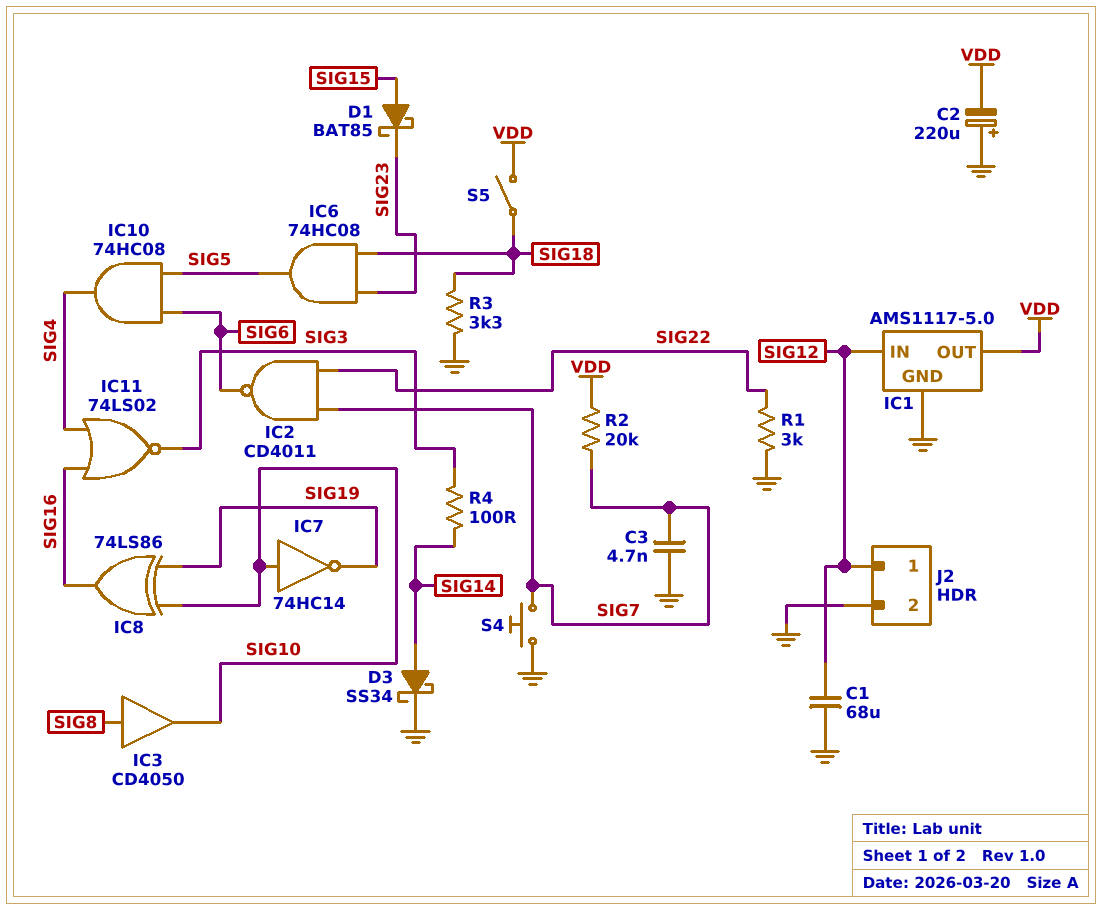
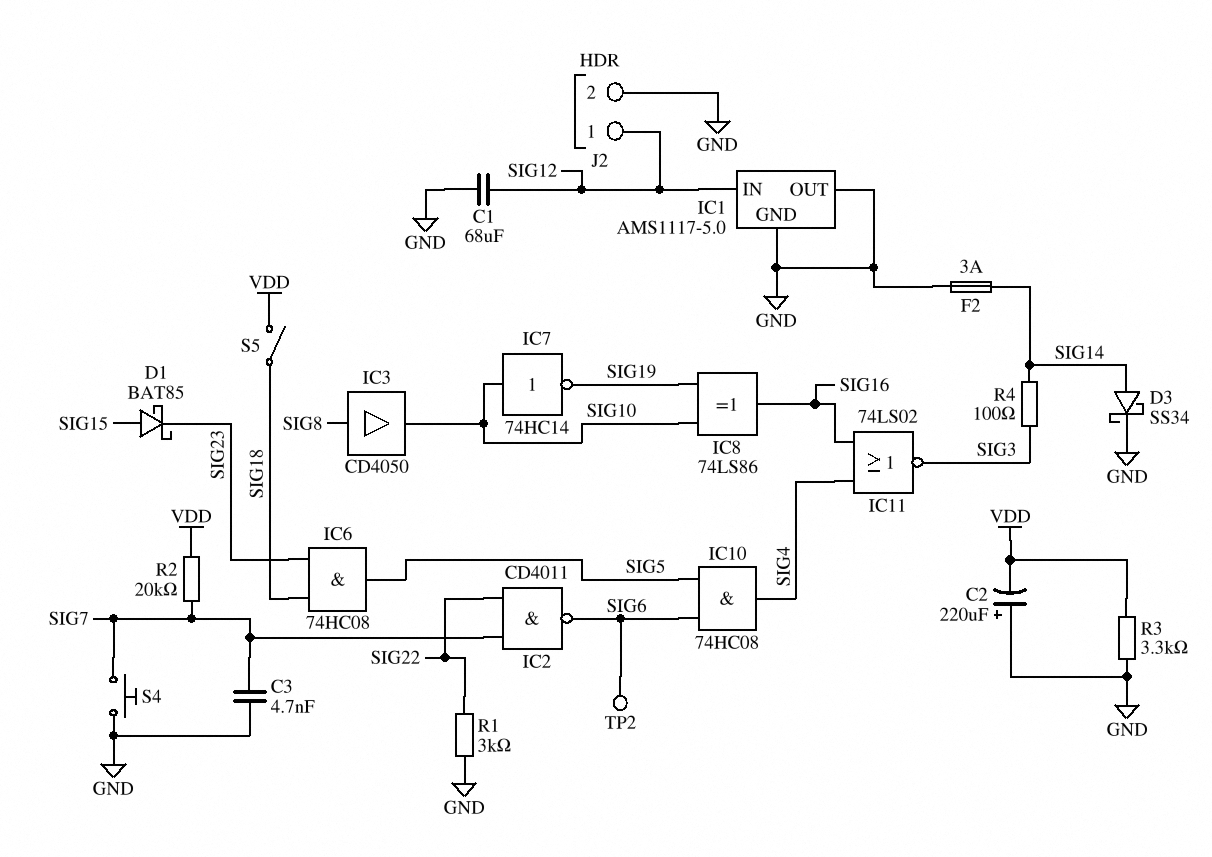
F2: none -> 3A (GND, SIG14)
IC1 pin OUT: VDD -> GND
R3: 3.3k (GND, SIG18) -> 3.3k (GND, VDD)
TP2: none -> test point (SIG6)

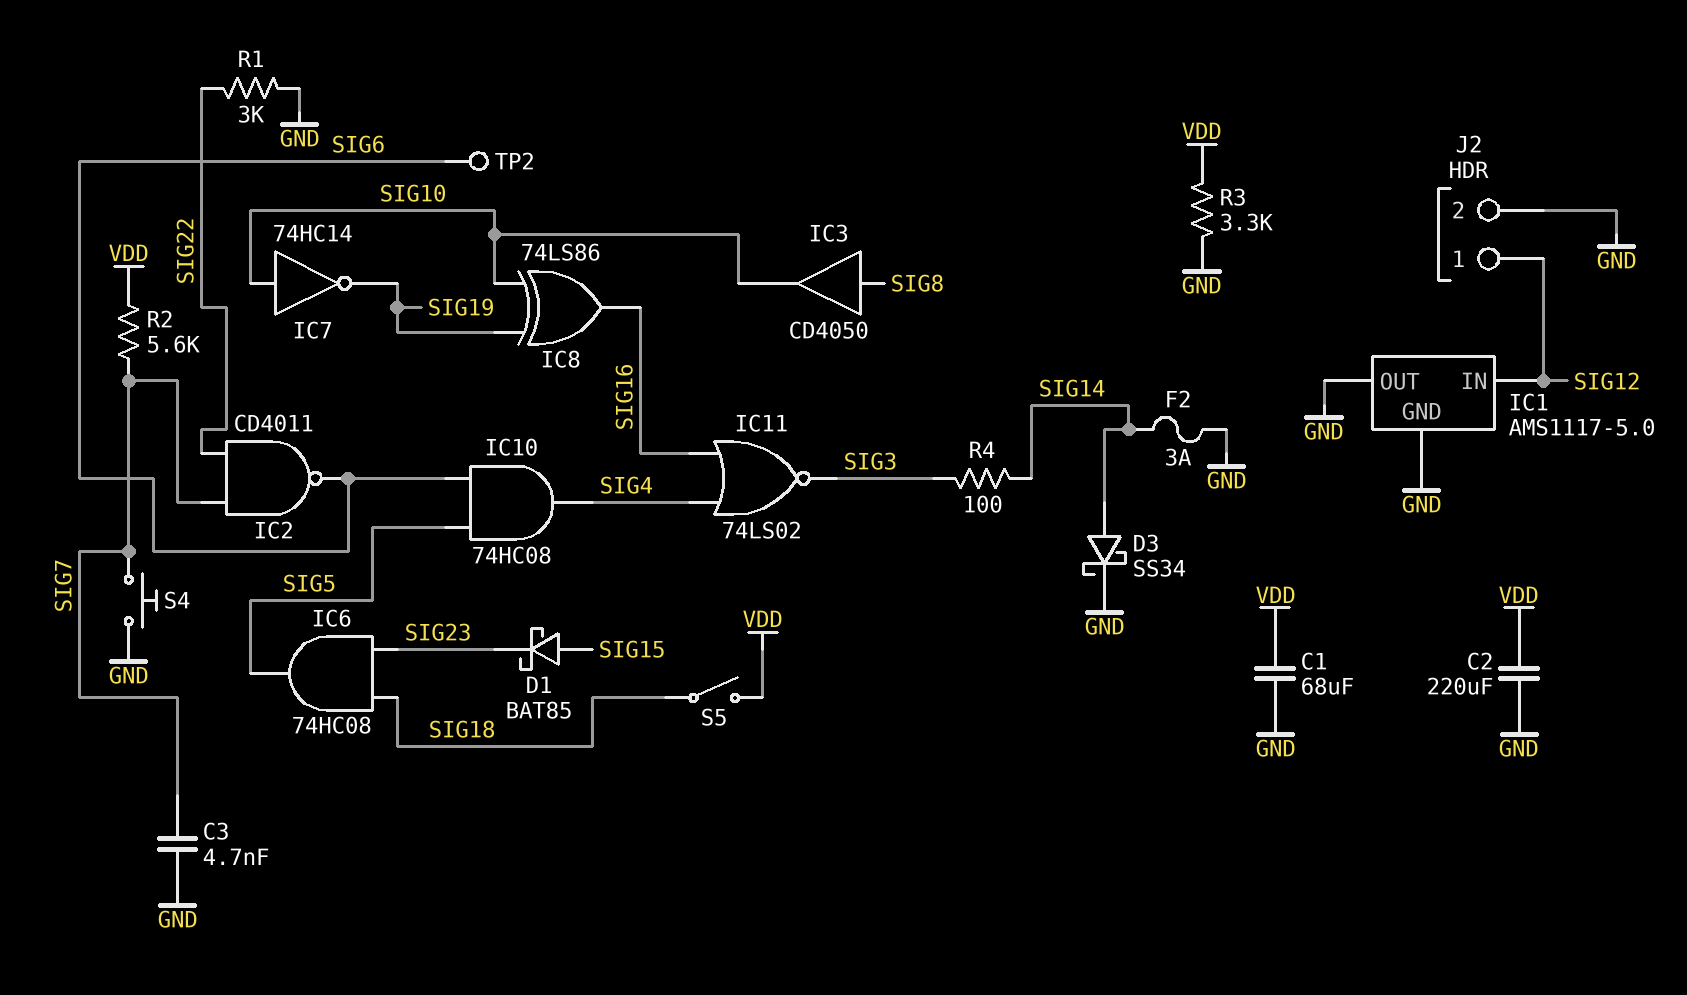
C1: 68uF (GND, SIG12) -> 68uF (GND, VDD)
C2: 220uF (plus GND, minus VDD) -> 220uF (GND, VDD)
R2: 20k (SIG7, VDD) -> 5.6k (SIG7, VDD)

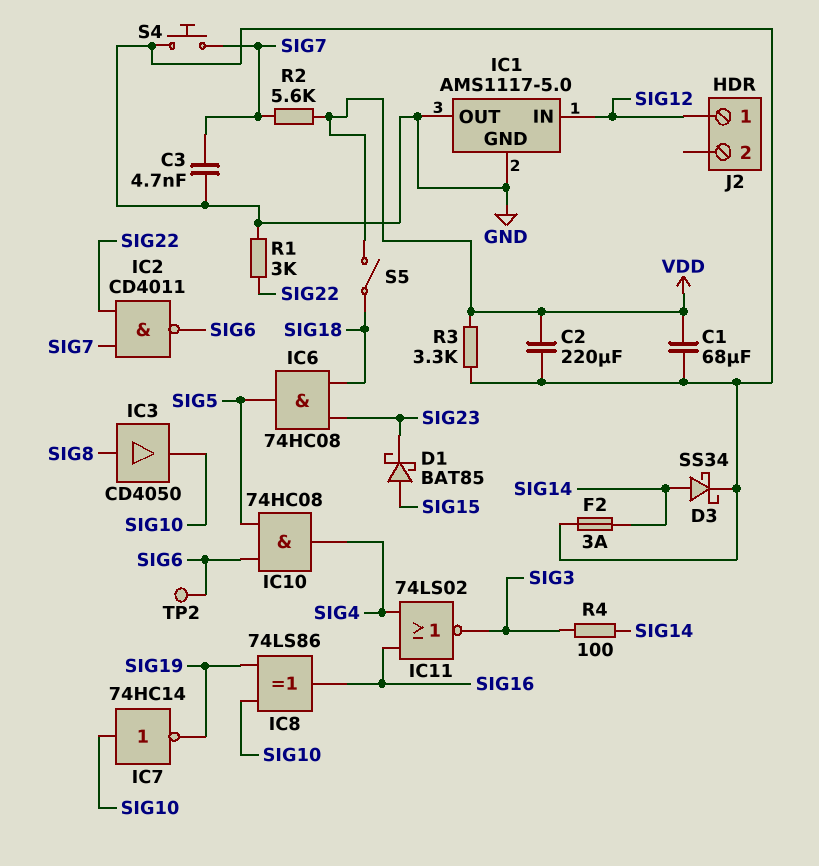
J2 pin 2: GND -> none

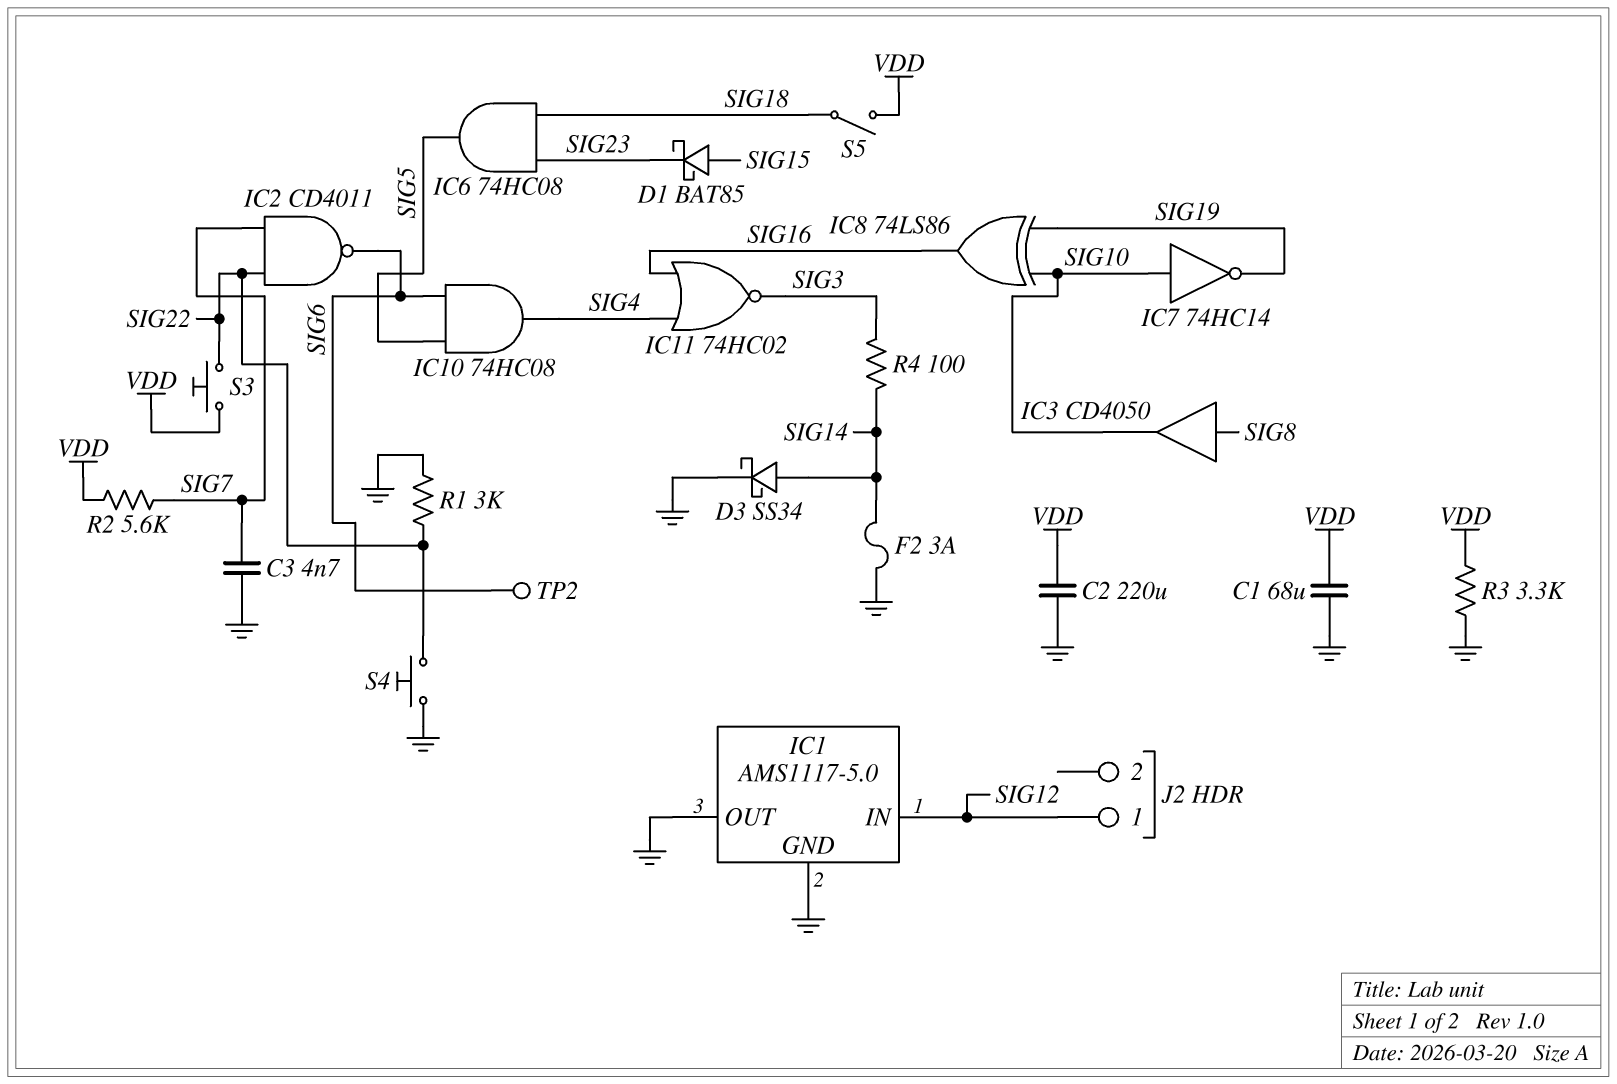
IC11: NOR 74LS02 (in SIG4, in SIG16, out SIG3) -> NOR 74HC02 (in SIG4, in SIG16, out SIG3)
S3: none -> button (SIG22, VDD)
S4: button (GND, SIG7) -> button (GND, SIG22)

